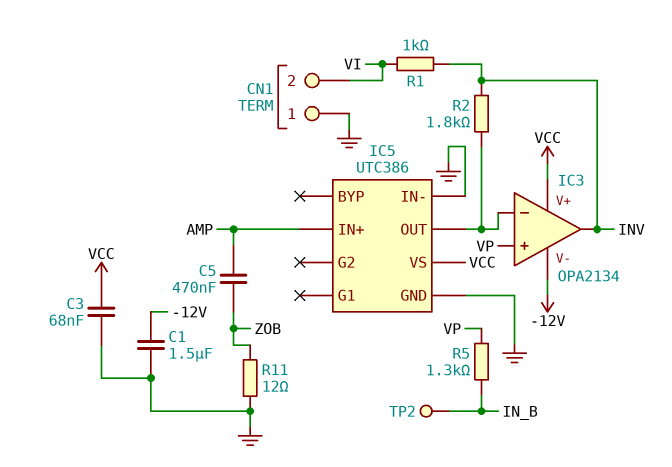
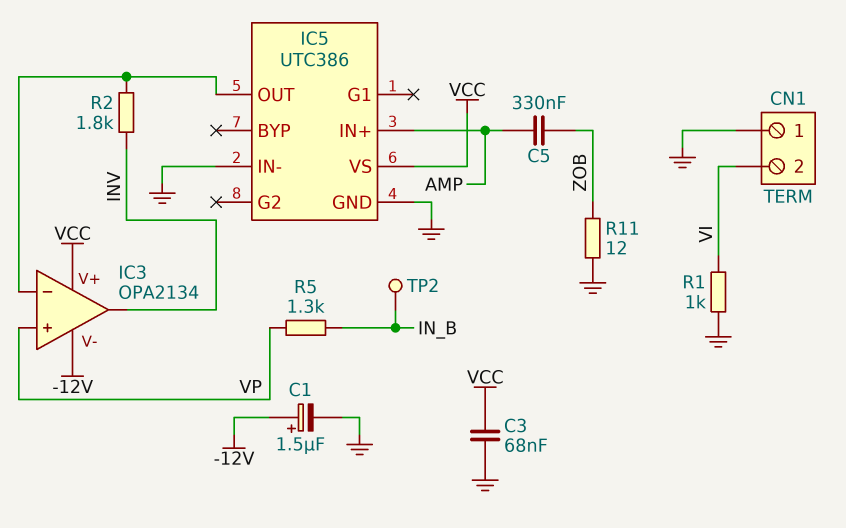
C1: 1.5uF (-12V, GND) -> 1.5uF (plus -12V, minus GND)
C5: 470nF (AMP, ZOB) -> 330nF (AMP, ZOB)
R1: 1k (INV, VI) -> 1k (GND, VI)

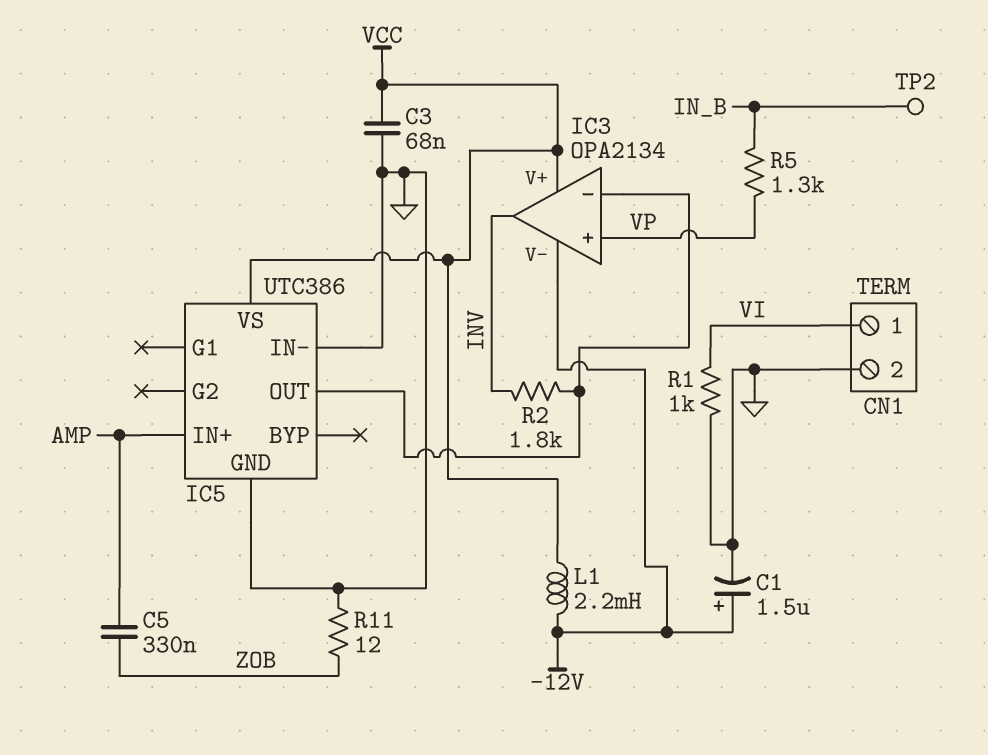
CN1 pin 1: GND -> VI
CN1 pin 2: VI -> GND
L1: none -> 2.2mH (-12V, VCC)

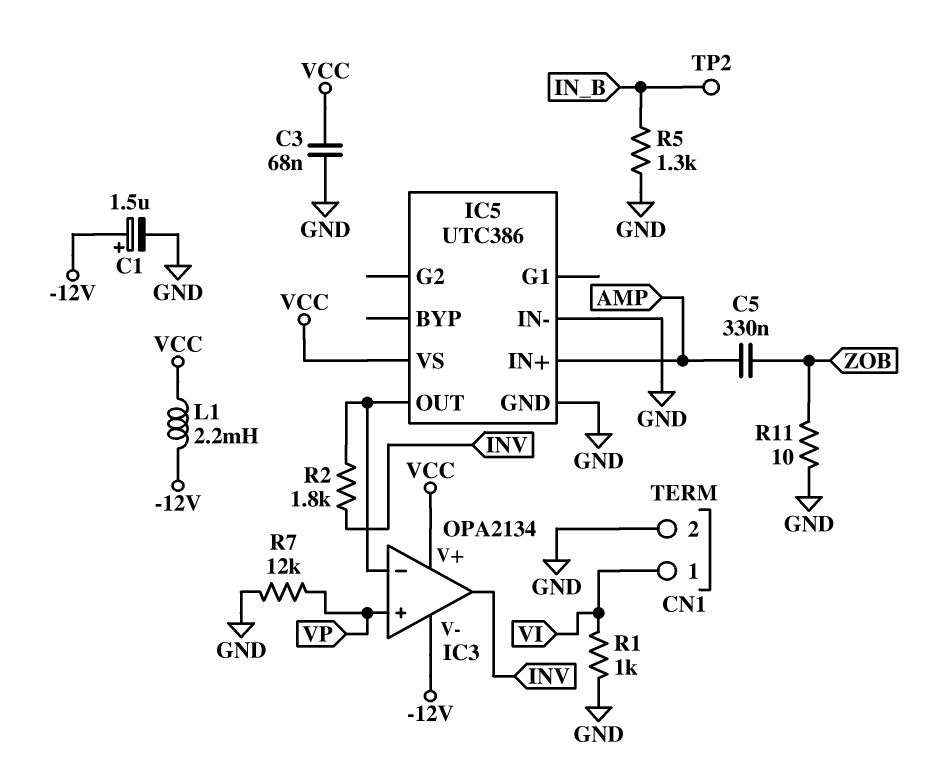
R5: 1.3k (IN_B, VP) -> 1.3k (GND, IN_B)
R7: none -> 12k (GND, VP)
R11: 12 (GND, ZOB) -> 10 (GND, ZOB)

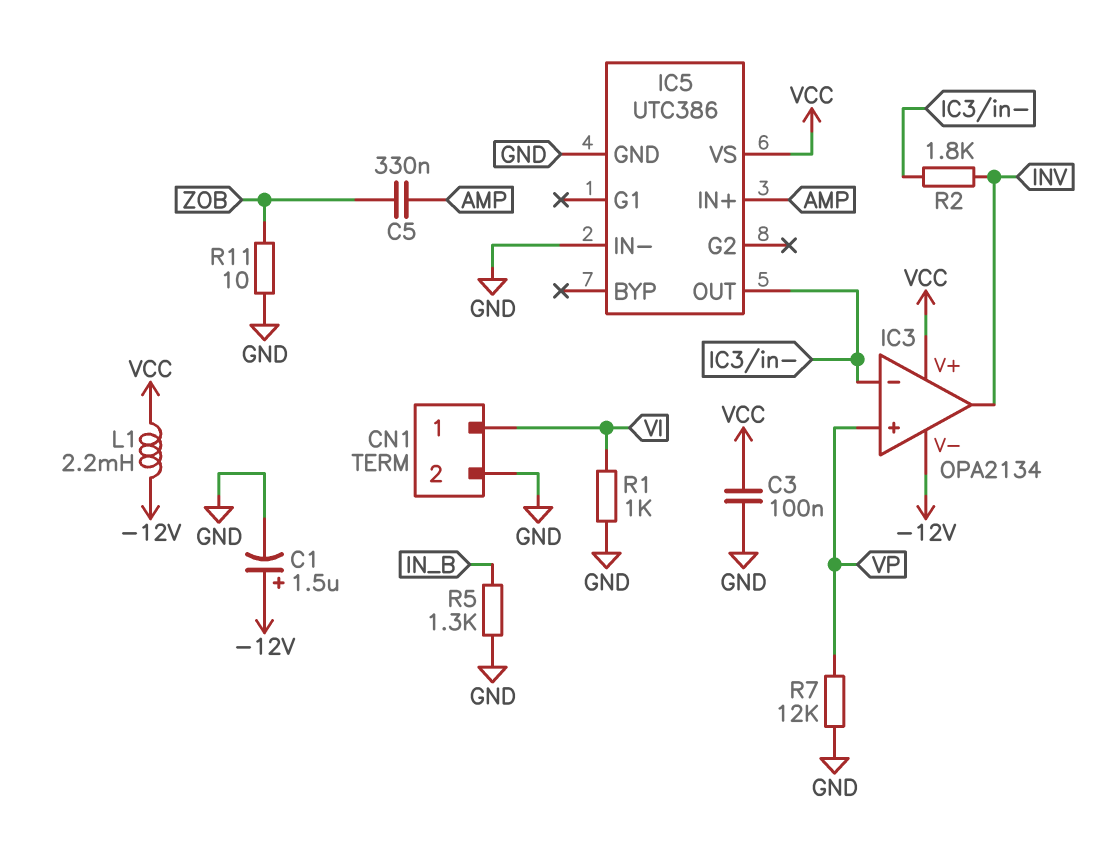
C3: 68nF (GND, VCC) -> 100nF (GND, VCC)
TP2: test point (IN_B) -> none

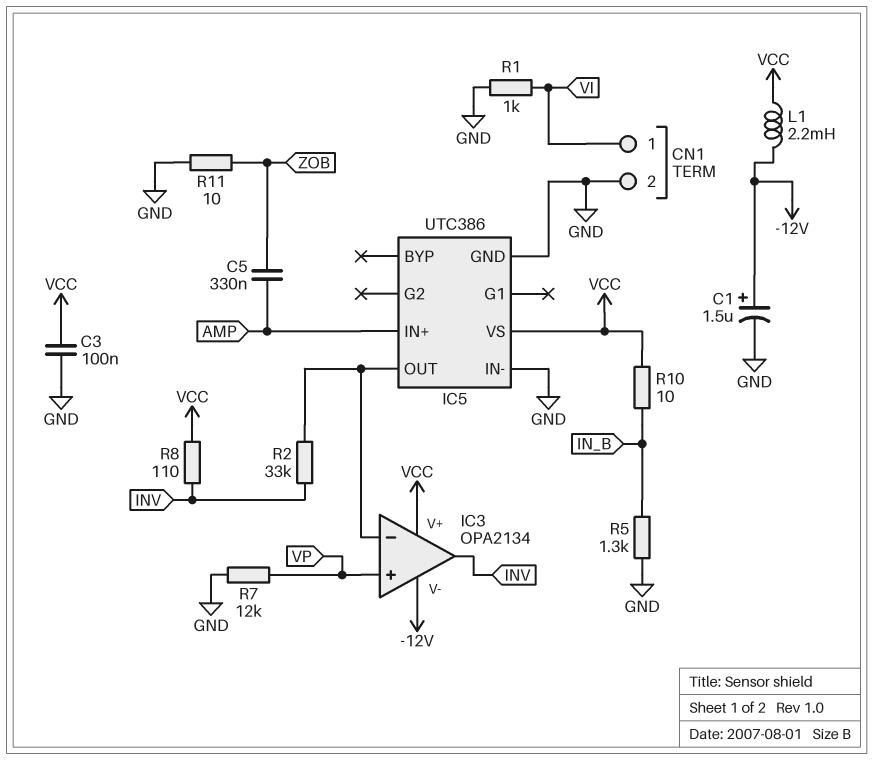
R2: 1.8k (IC3/in-, INV) -> 33k (IC3/in-, INV)
R8: none -> 110 (INV, VCC)
R10: none -> 10 (IN_B, VCC)

